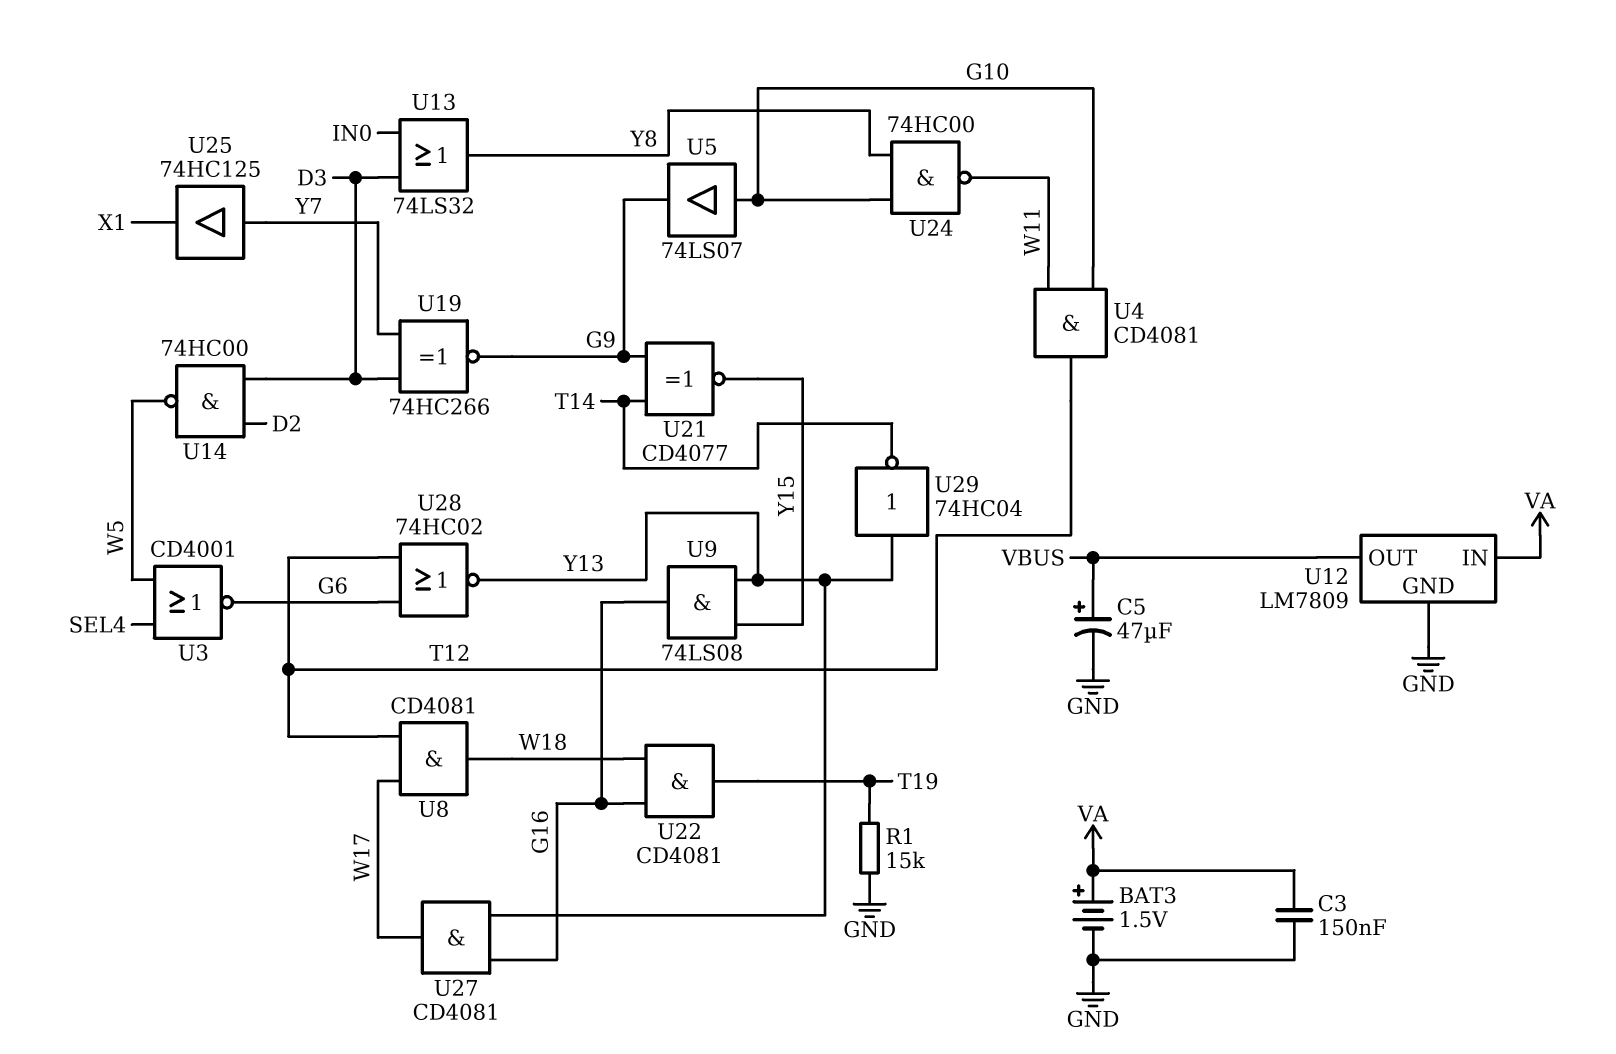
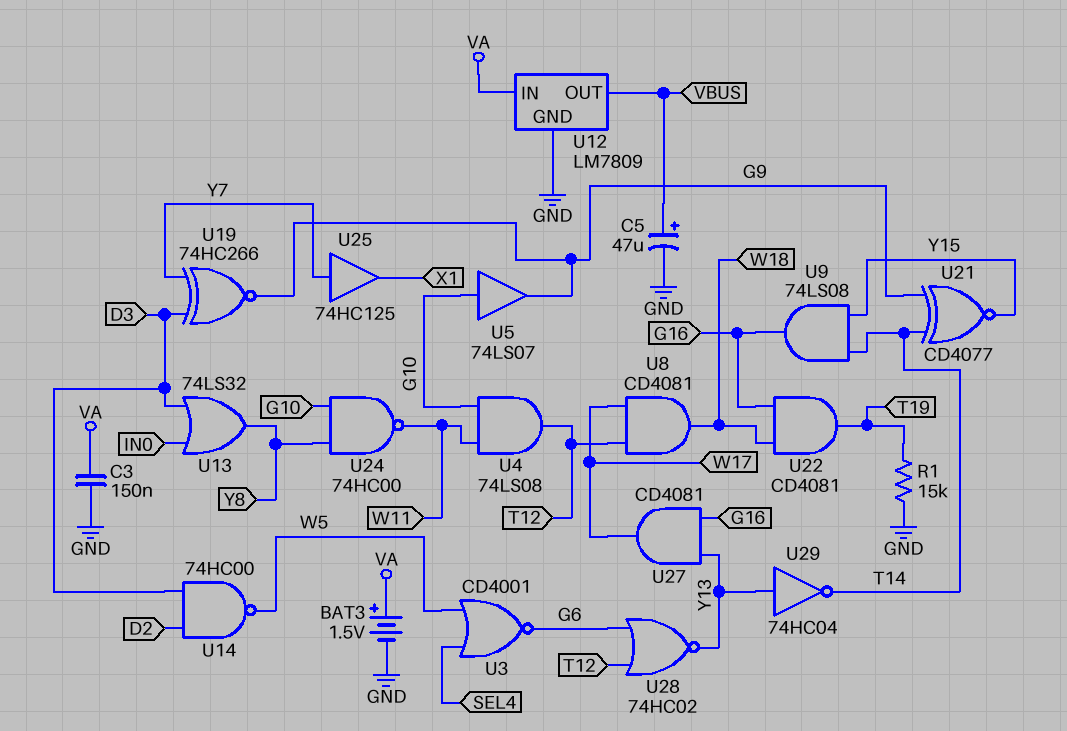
U4: AND CD4081 (in G10, in W11, out T12) -> AND 74LS08 (in G10, in W11, out T12)
U9: AND 74LS08 (in Y13, in Y15, out G16) -> AND 74LS08 (in T14, in Y15, out G16)

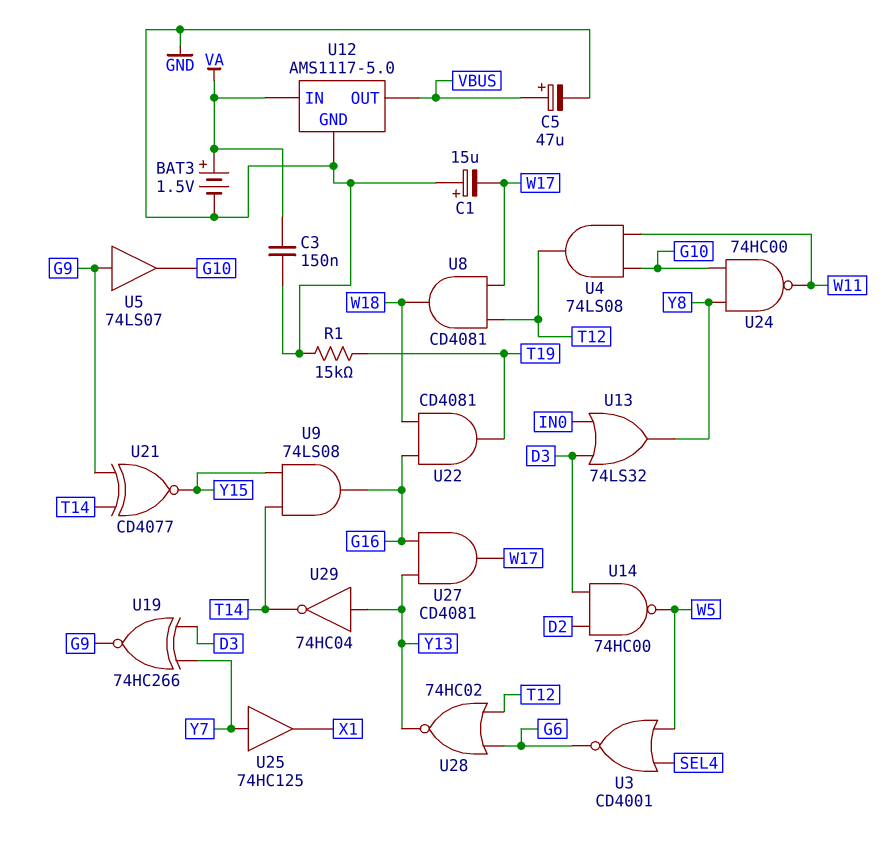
C1: none -> 15uF (plus GND, minus W17)
U5: buffer 74LS07 (in G10, out G9) -> buffer 74LS07 (in G9, out G10)
U12: LM7809 -> AMS1117-5.0

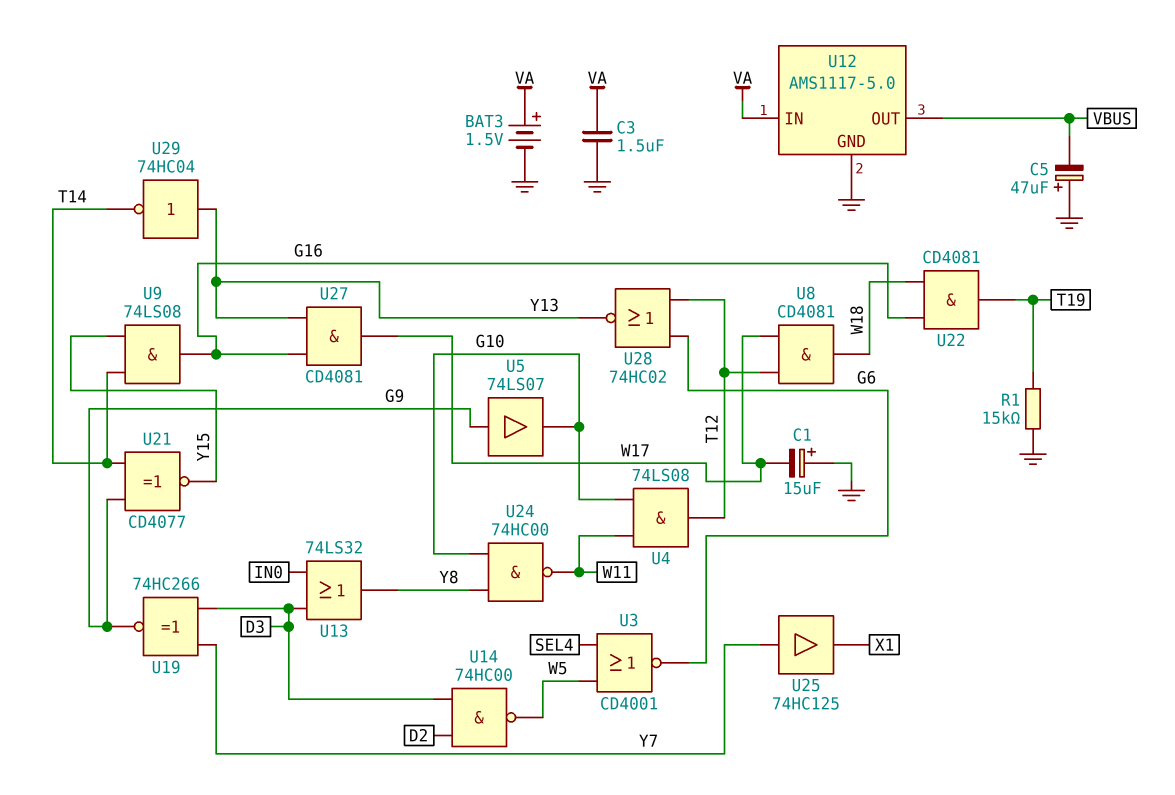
C3: 150nF (GND, VA) -> 1.5uF (GND, VA)
C5: 47uF (plus VBUS, minus GND) -> 47uF (plus GND, minus VBUS)

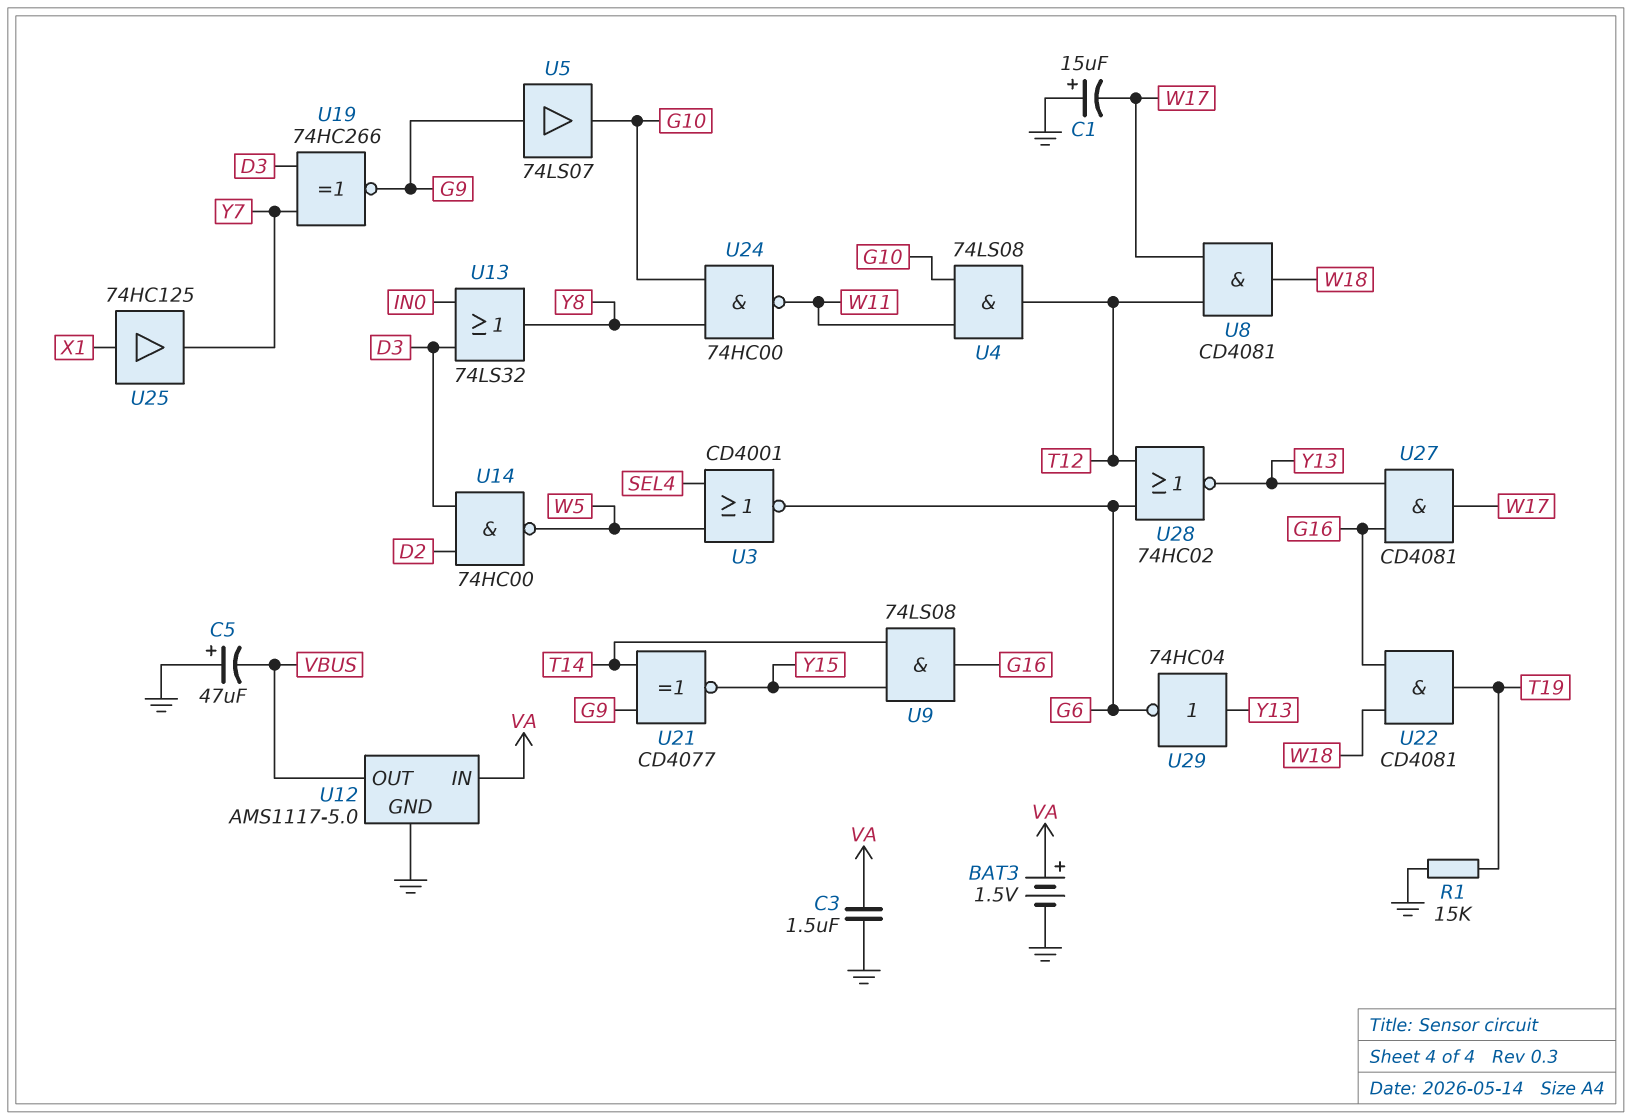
U25: buffer 74HC125 (in Y7, out X1) -> buffer 74HC125 (in X1, out Y7)
U29: NOT 74HC04 (in Y13, out T14) -> NOT 74HC04 (in Y13, out G6)

